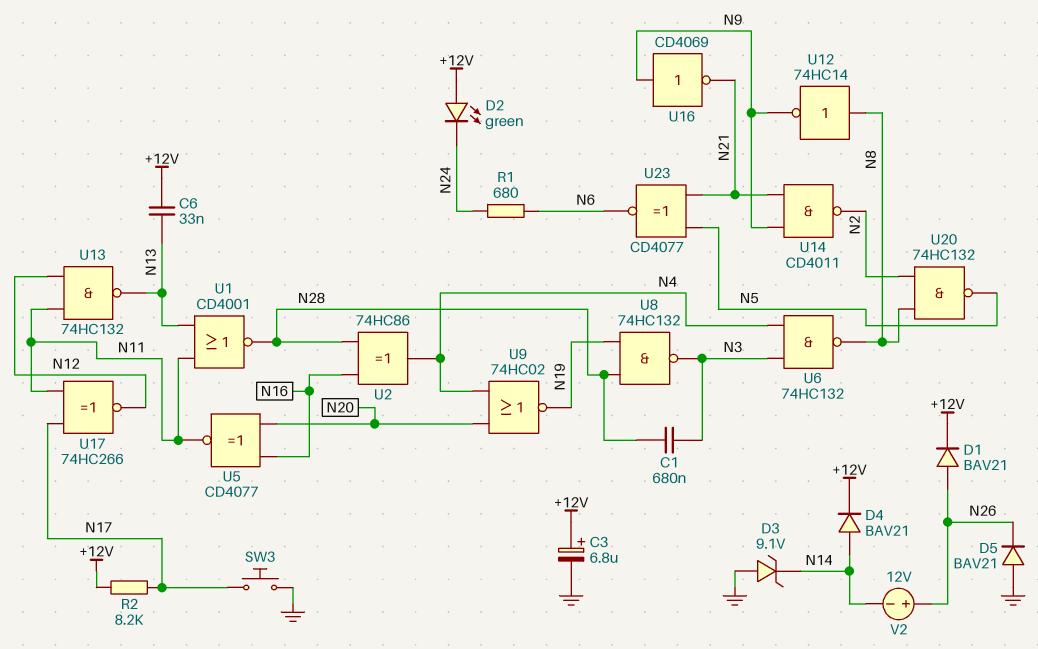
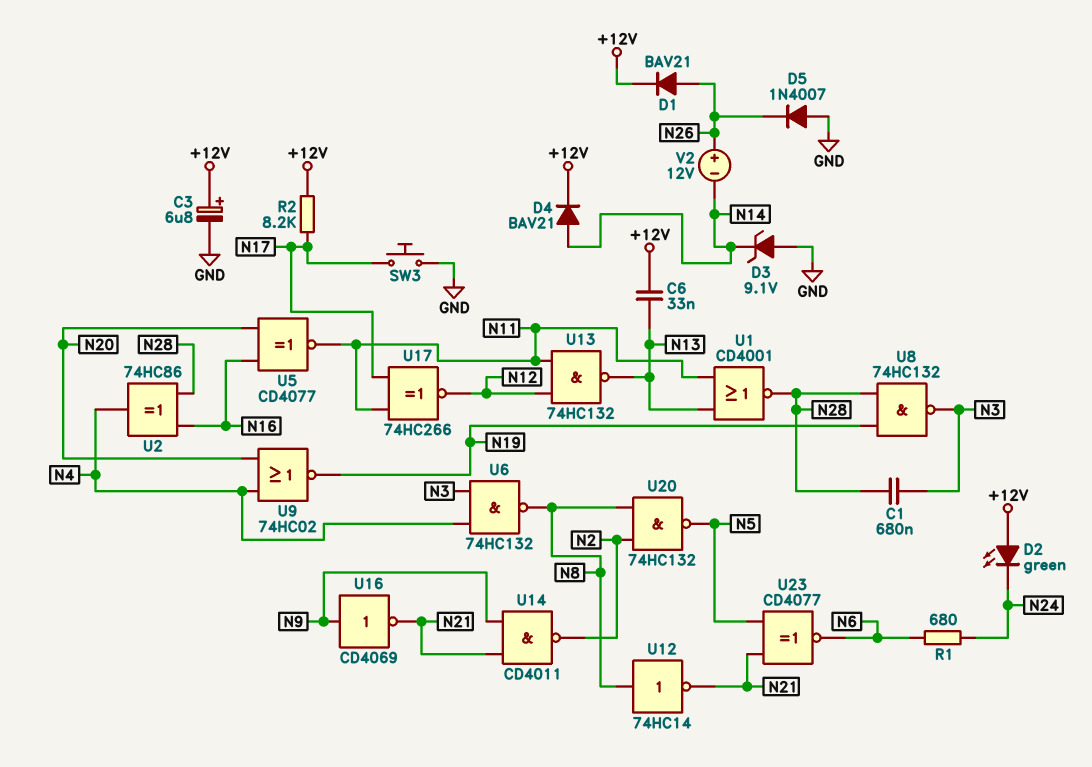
D5: diode BAV21 (A GND, K N26) -> diode 1N4007 (A GND, K N26)
U12: NOT 74HC14 (in N8, out N9) -> NOT 74HC14 (in N8, out N21)

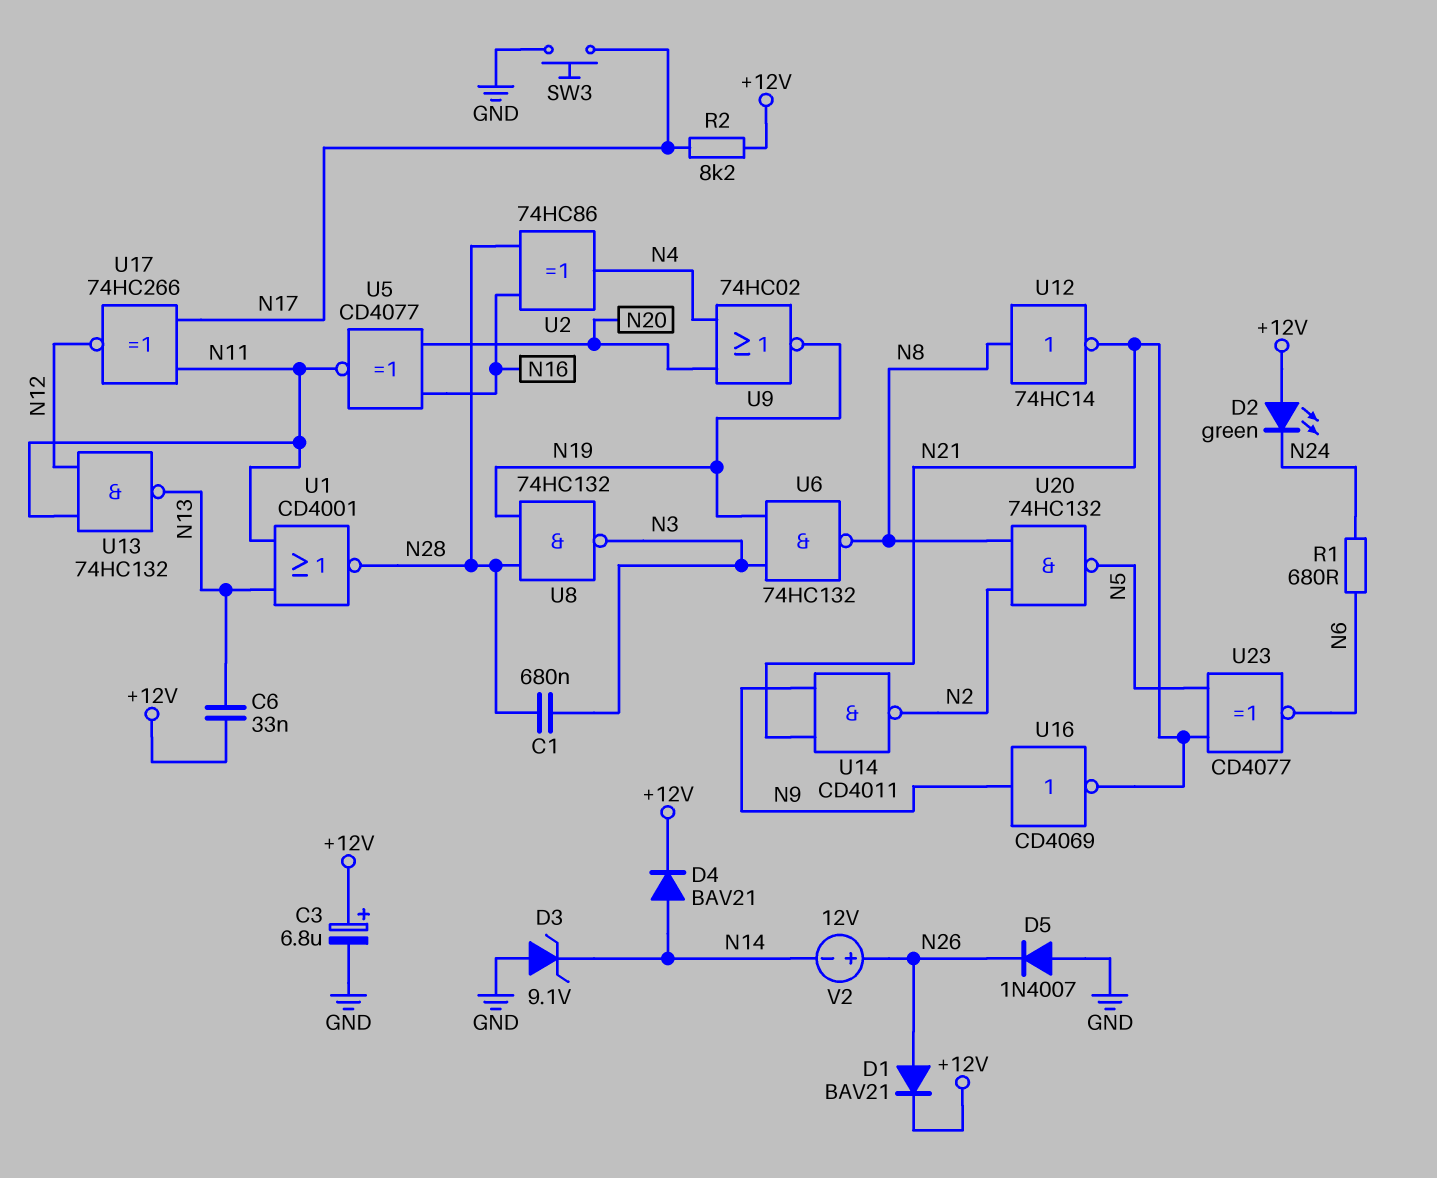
U6: NAND 74HC132 (in N3, in N4, out N8) -> NAND 74HC132 (in N3, in N19, out N8)

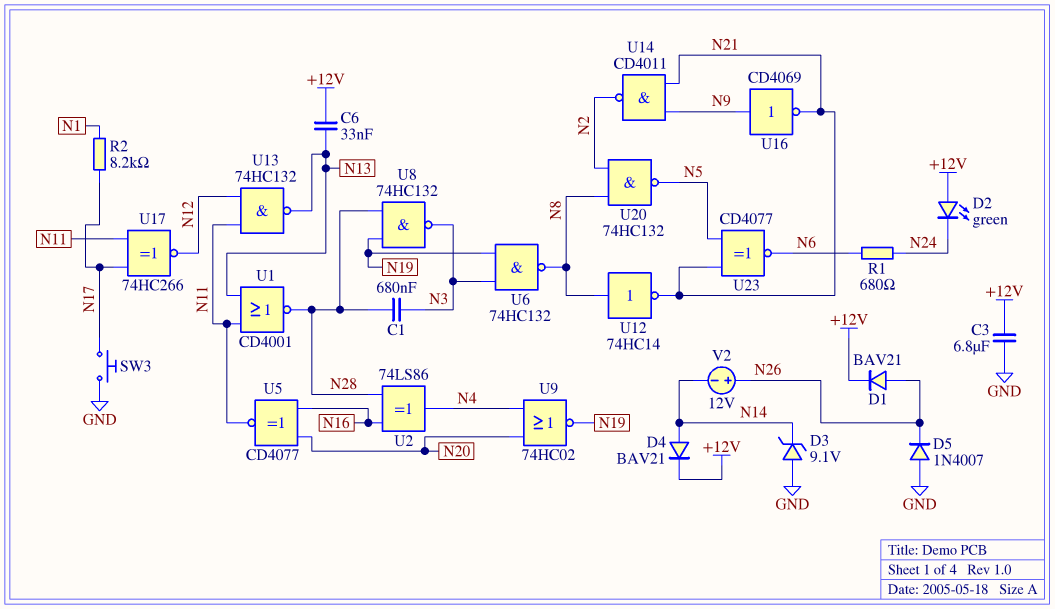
C3: 6.8uF (plus +12V, minus GND) -> 6.8uF (+12V, GND)
R2: 8.2k (+12V, N17) -> 8.2k (N1, N17)
U2: XOR 74HC86 (in N16, in N28, out N4) -> XOR 74LS86 (in N16, in N28, out N4)

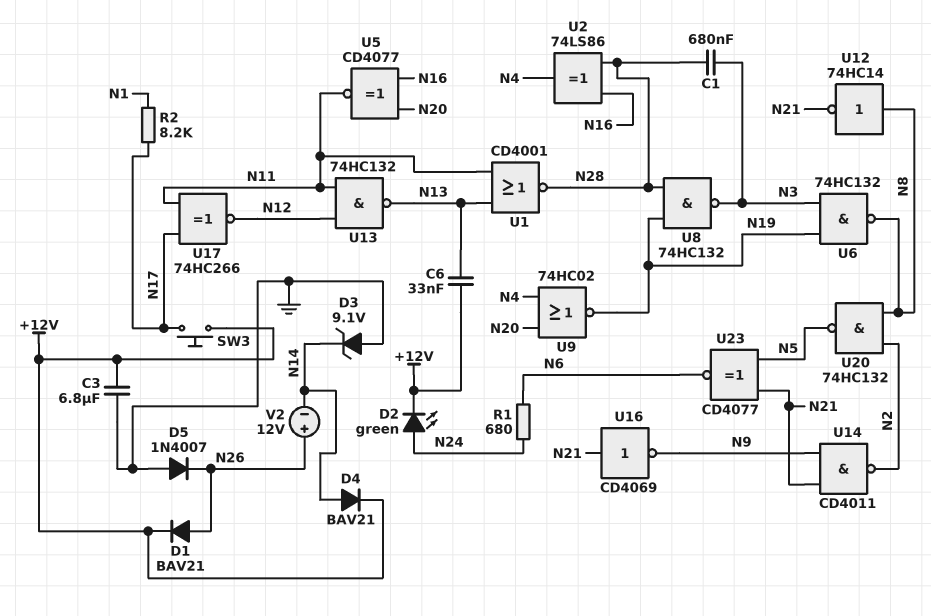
D2: LED green (A +12V, K N24) -> LED green (A N24, K +12V)
SW3: button (GND, N17) -> button (+12V, N17)
U16: NOT CD4069 (in N9, out N21) -> NOT CD4069 (in N21, out N9)

